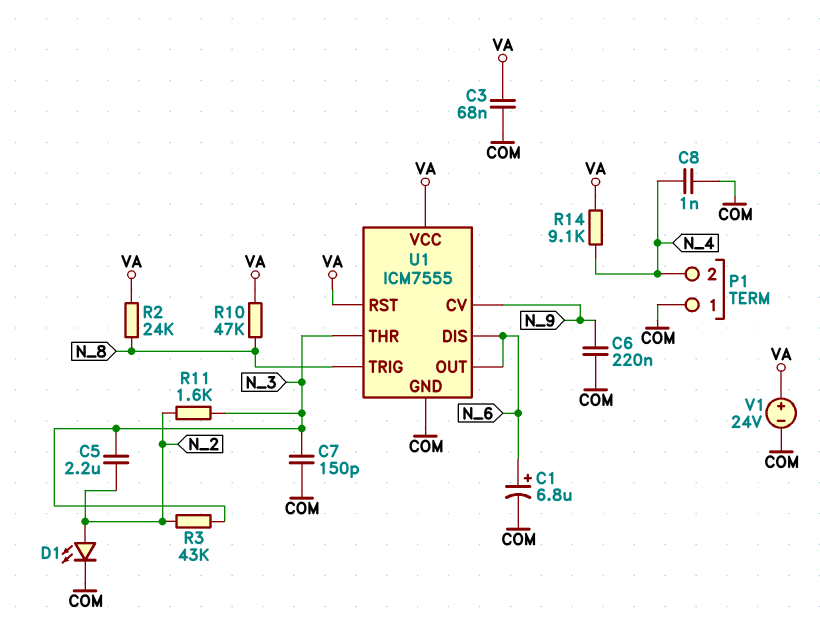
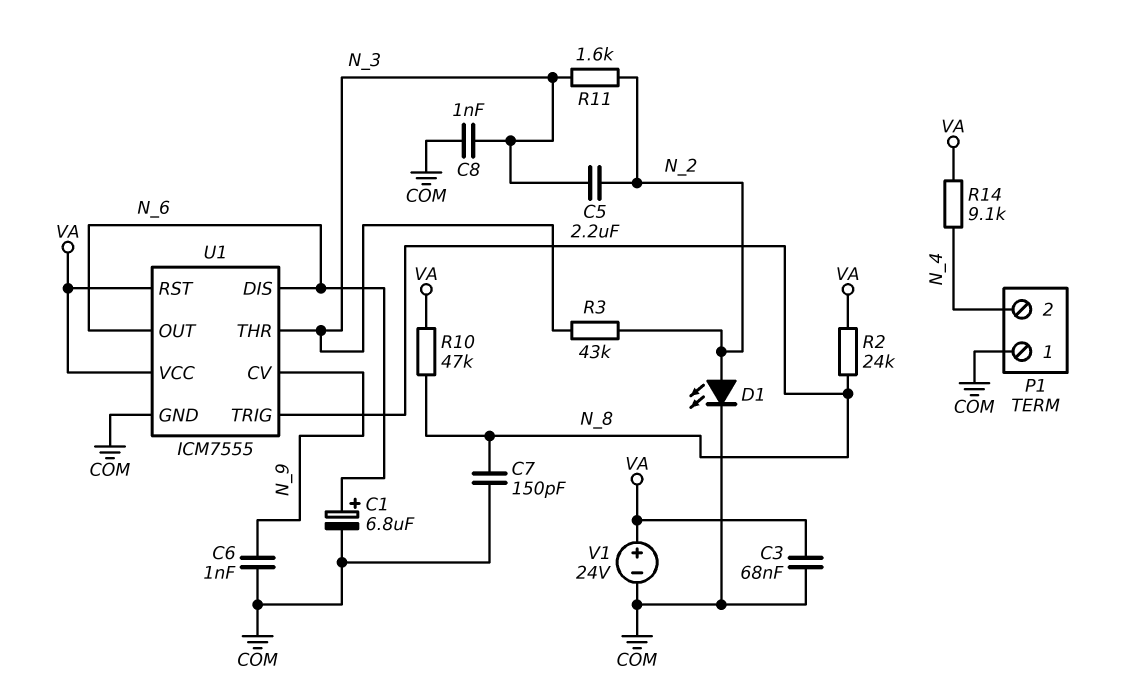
C6: 220nF (COM, N_9) -> 1nF (COM, N_9)
C7: 150pF (COM, N_3) -> 150pF (COM, N_8)
C8: 1nF (COM, N_4) -> 1nF (COM, N_3)

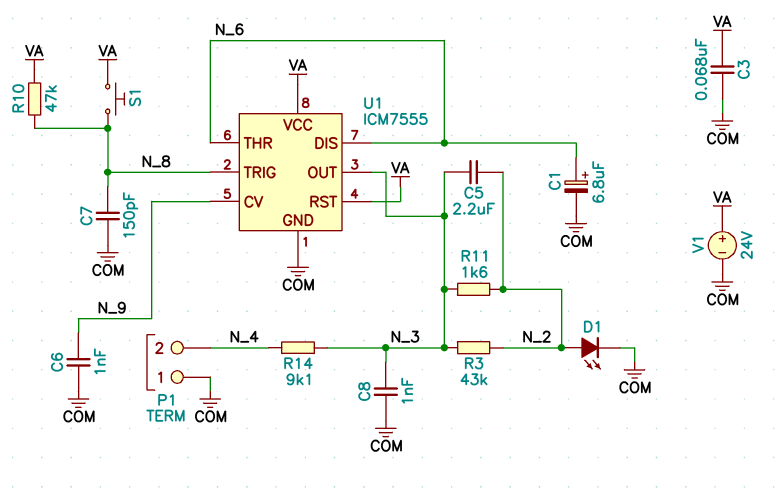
R2: 24k (N_8, VA) -> none
R14: 9.1k (N_4, VA) -> 9.1k (N_3, N_4)
S1: none -> button (N_8, VA)
U1 pin OUT: N_6 -> N_3
U1 pin THR: N_3 -> N_6

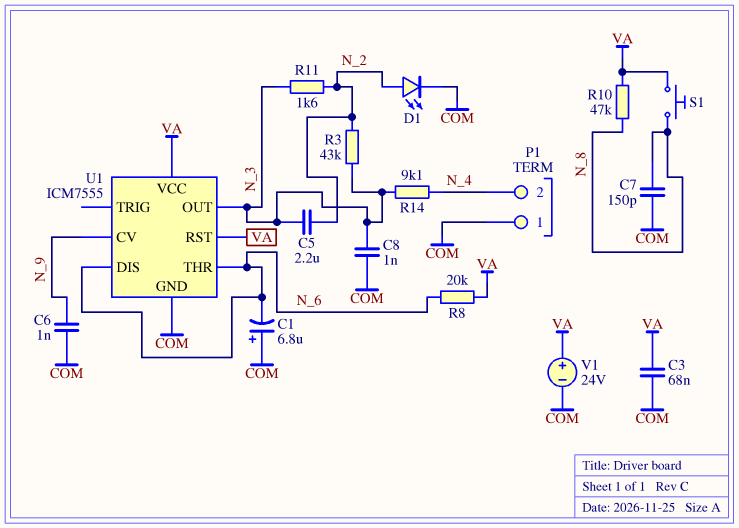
C1: 6.8uF (plus N_6, minus COM) -> 6.8uF (plus COM, minus N_6)
R8: none -> 20k (N_6, VA)
U1 pin TRIG: N_8 -> none

